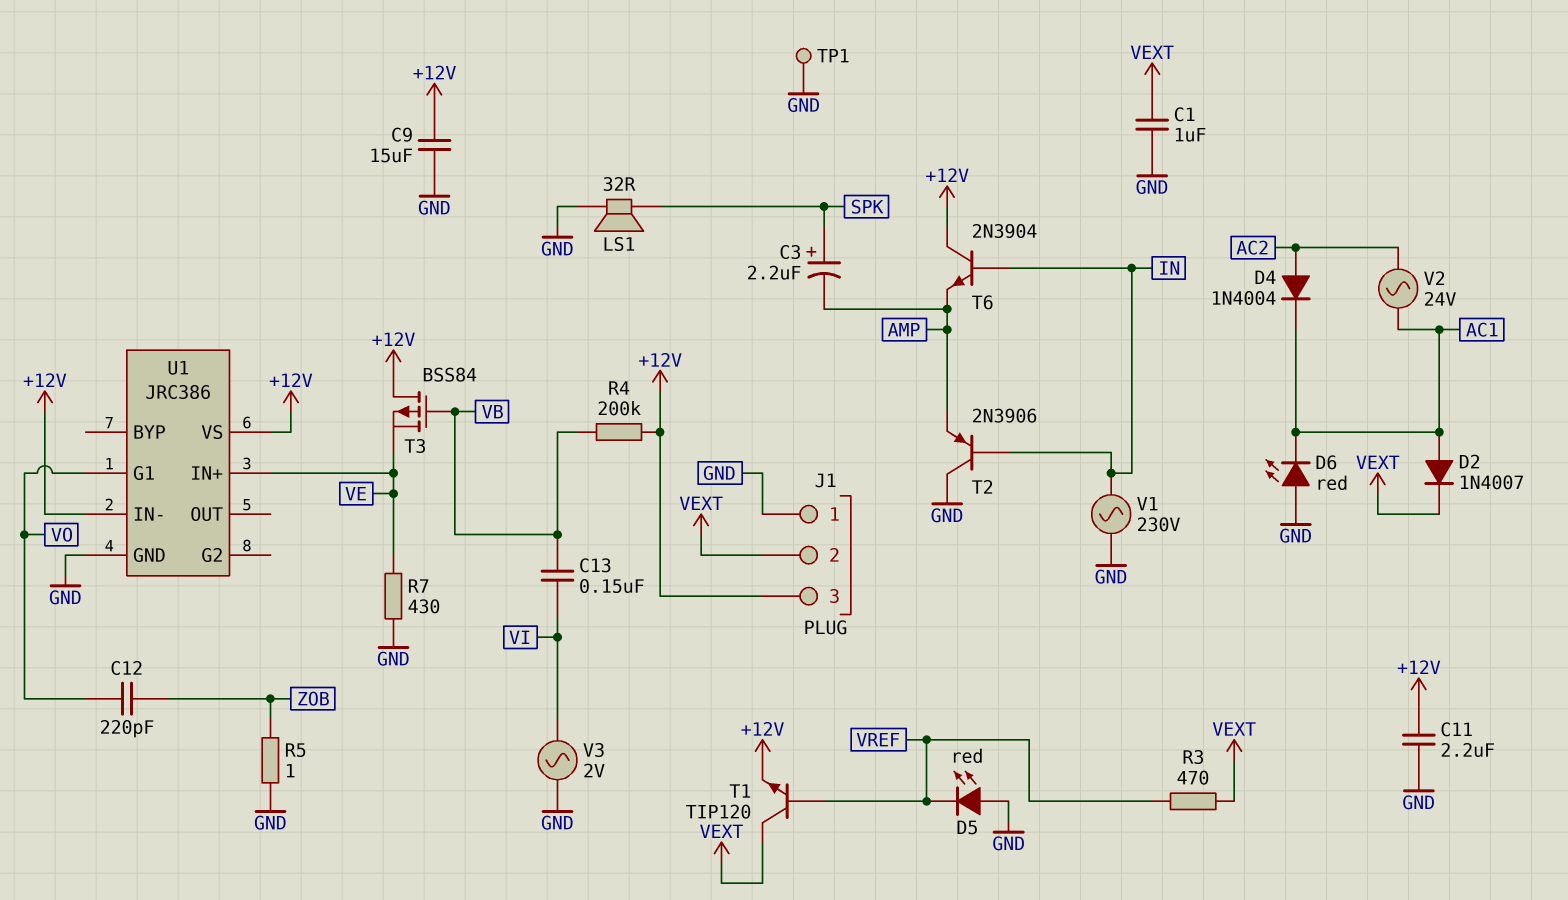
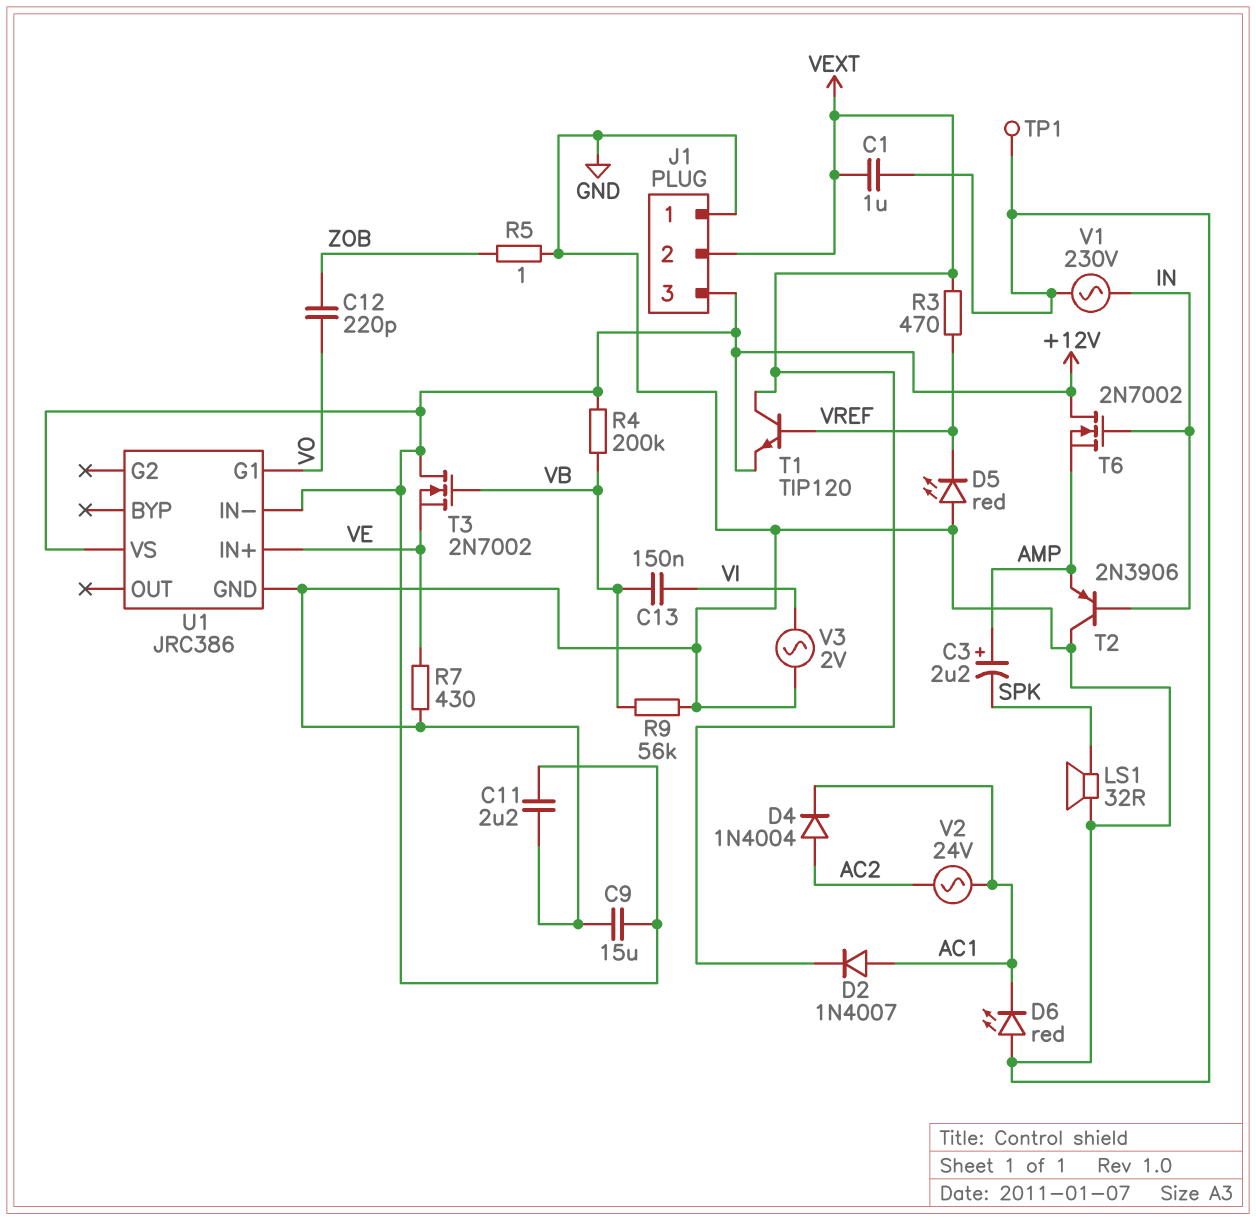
C3: 2.2uF (plus SPK, minus AMP) -> 2.2uF (plus AMP, minus SPK)
R9: none -> 56k (GND, VB)
T3: PMOS BSS84 (G VB, D +12V, S VE) -> NMOS 2N7002 (G VB, D +12V, S VE)
T6: NPN 2N3904 (B IN, C +12V, E AMP) -> NMOS 2N7002 (G IN, D +12V, S AMP)

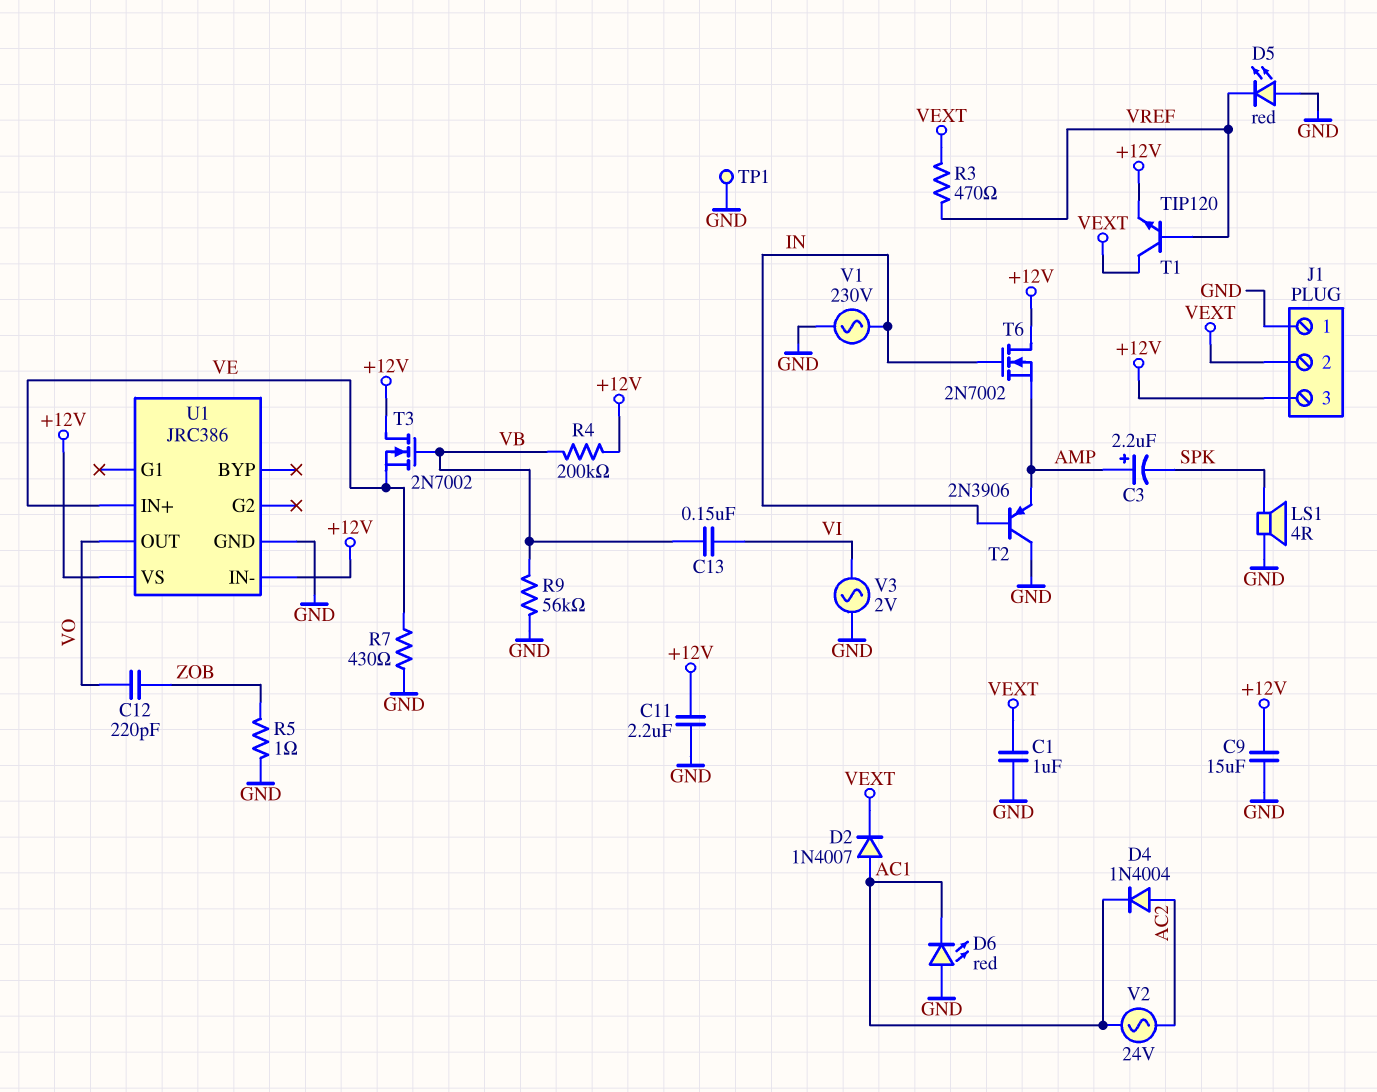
LS1: speaker 32R (GND, SPK) -> speaker 4R (GND, SPK)
U1 pin G1: VO -> none
U1 pin OUT: none -> VO

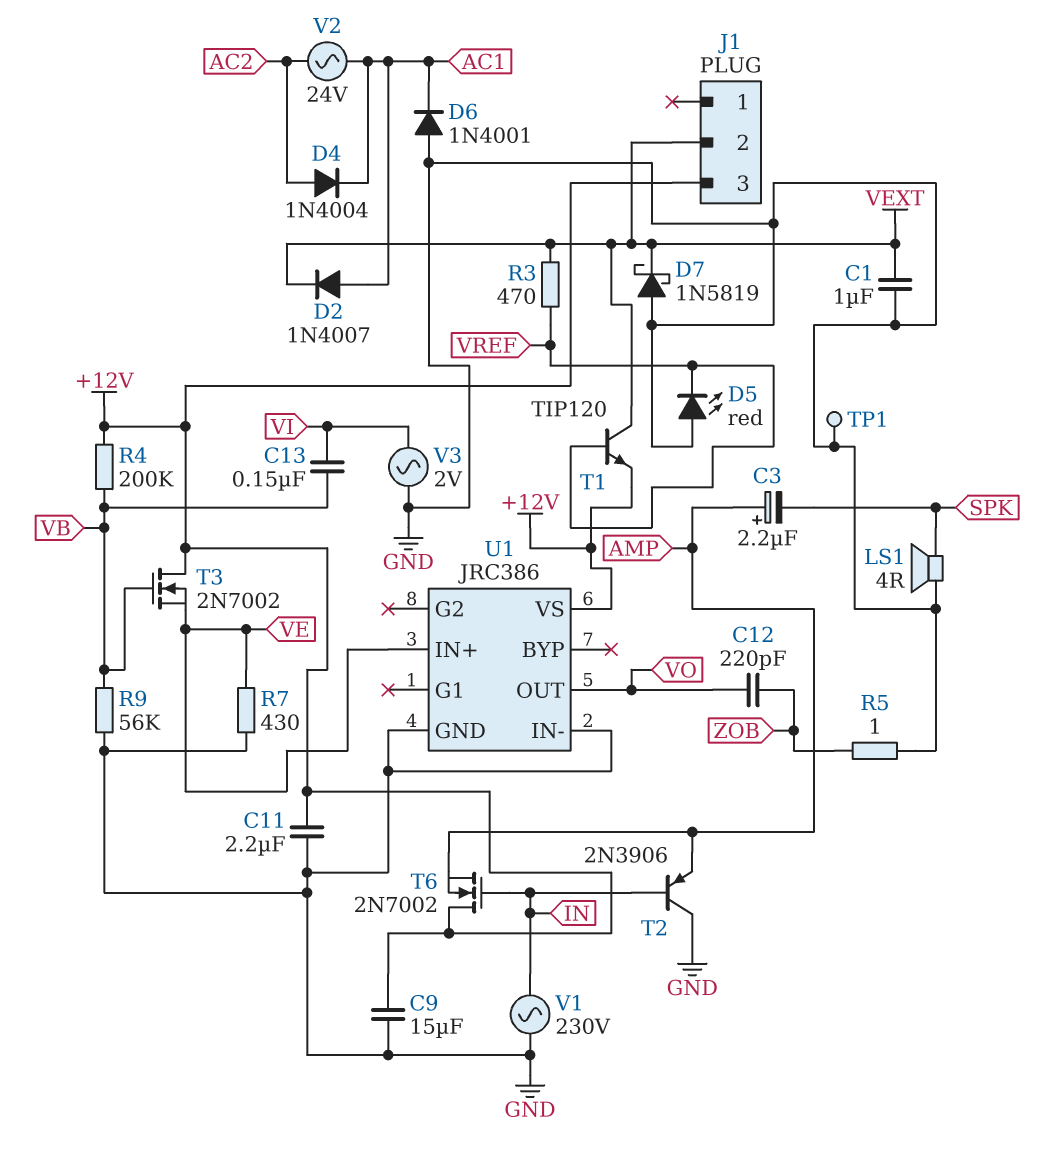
D6: LED red (A GND, K AC1) -> diode 1N4001 (A GND, K AC1)
D7: none -> schottky 1N5819 (A GND, K VEXT)
J1 pin 1: GND -> none
U1 pin IN-: +12V -> GND

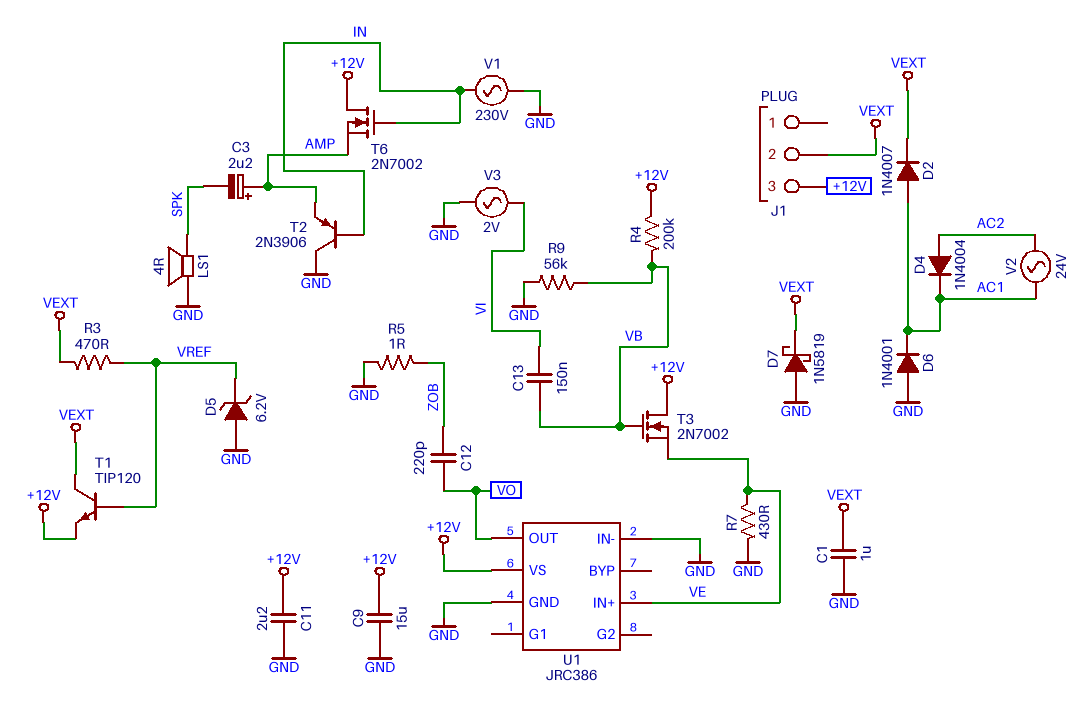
D5: LED red (A GND, K VREF) -> zener 6.2V (A GND, K VREF)
TP1: test point (GND) -> none

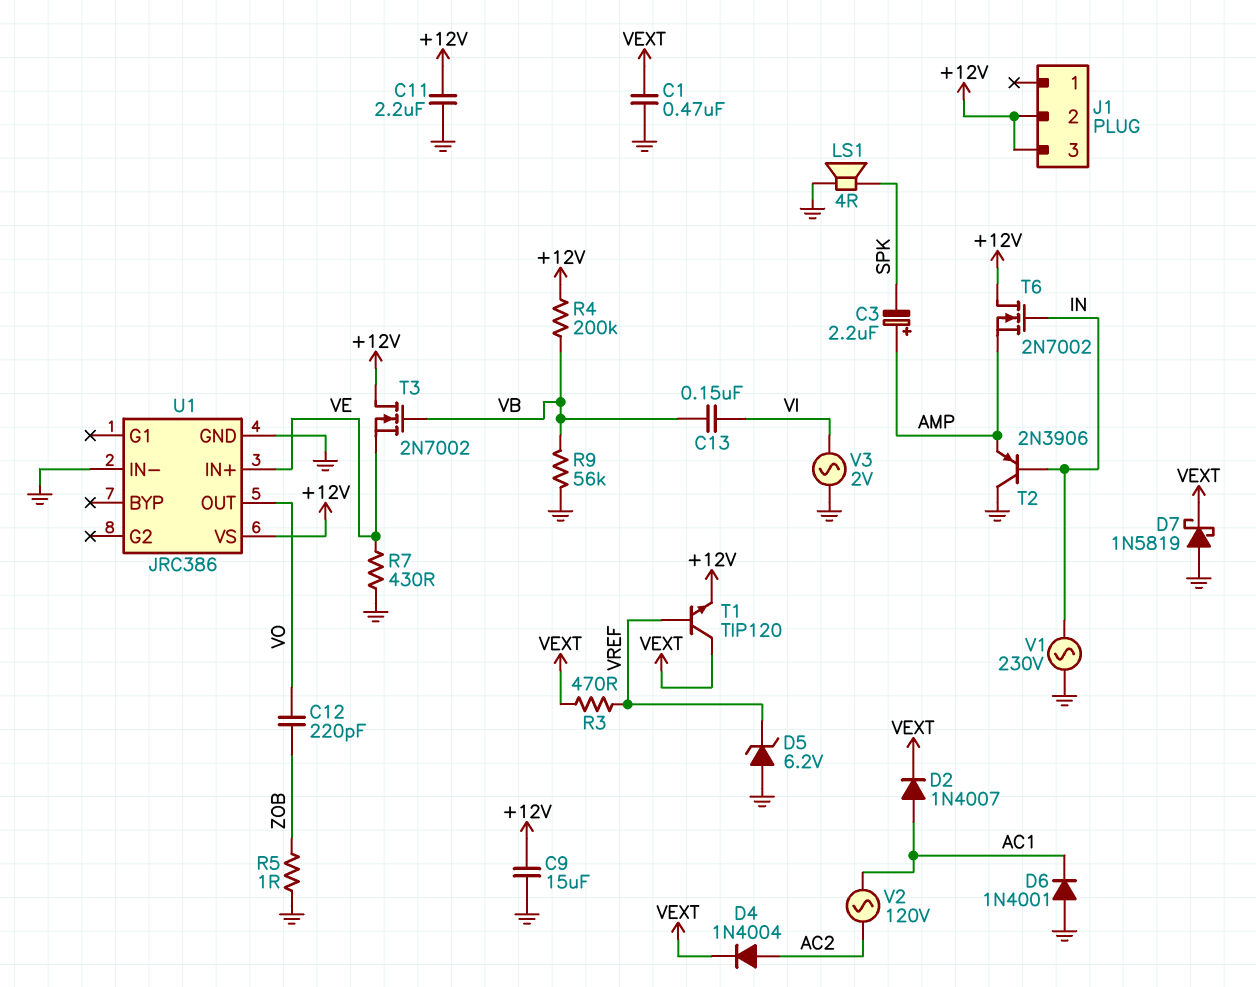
C1: 1uF (GND, VEXT) -> 470nF (GND, VEXT)
D4: diode 1N4004 (A AC2, K AC1) -> diode 1N4004 (A AC2, K VEXT)
J1 pin 2: VEXT -> +12V
V2: AC 24V (AC1, AC2) -> AC 120V (AC1, AC2)

